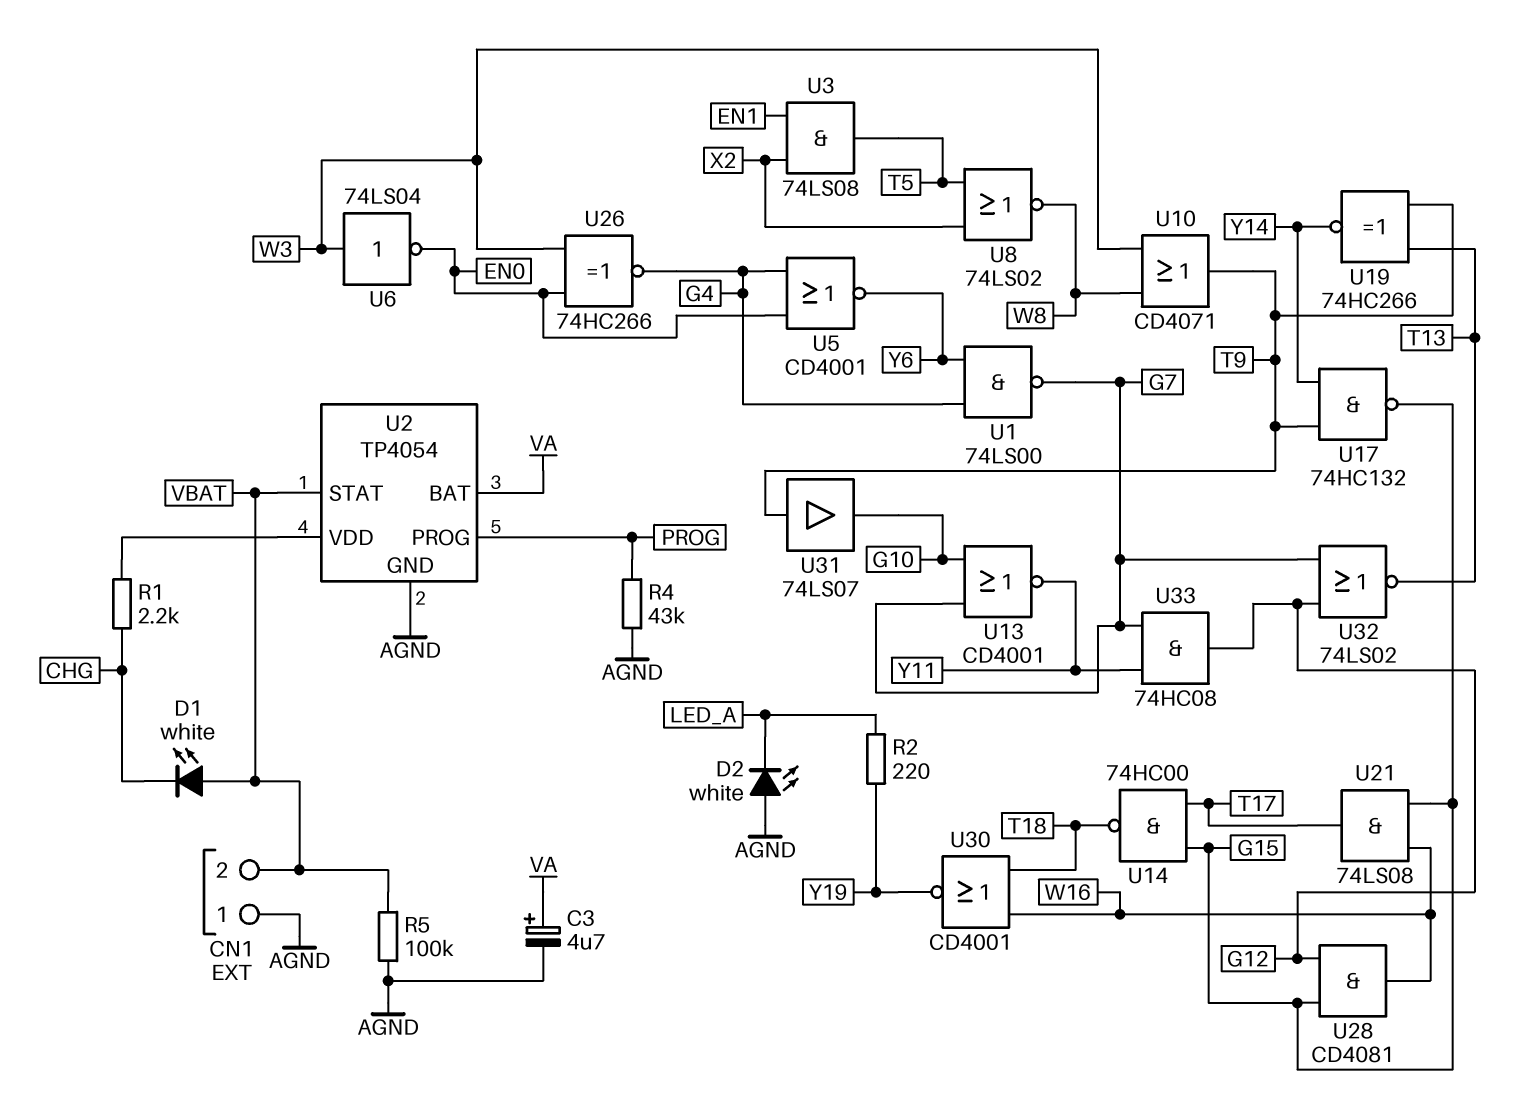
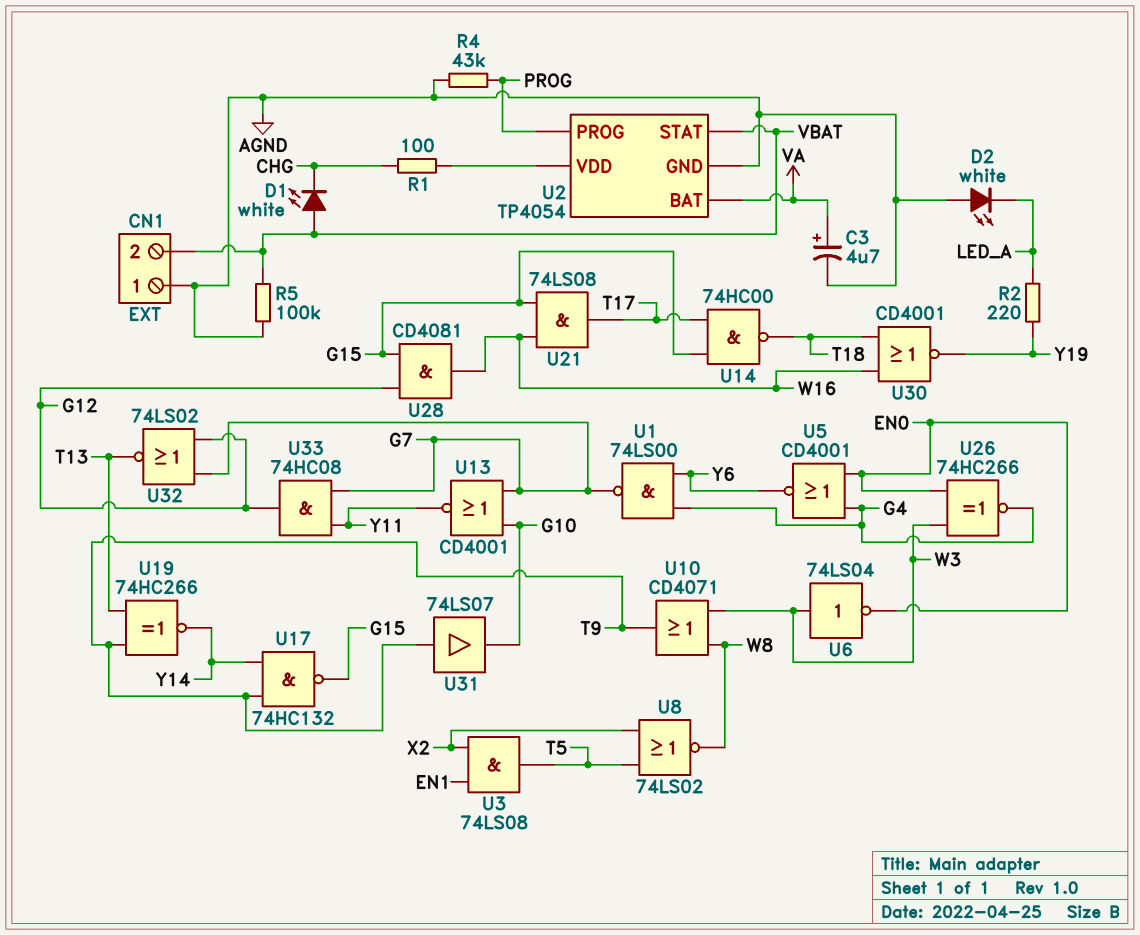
R1: 2.2k (CHG, U2/VDD) -> 100 (CHG, U2/VDD)

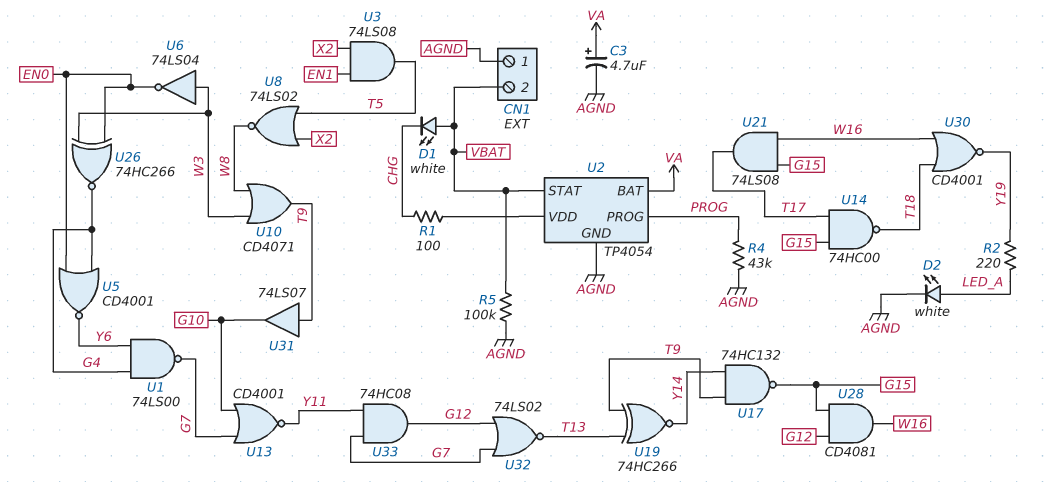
D2: LED white (A AGND, K LED_A) -> LED white (A LED_A, K AGND)

